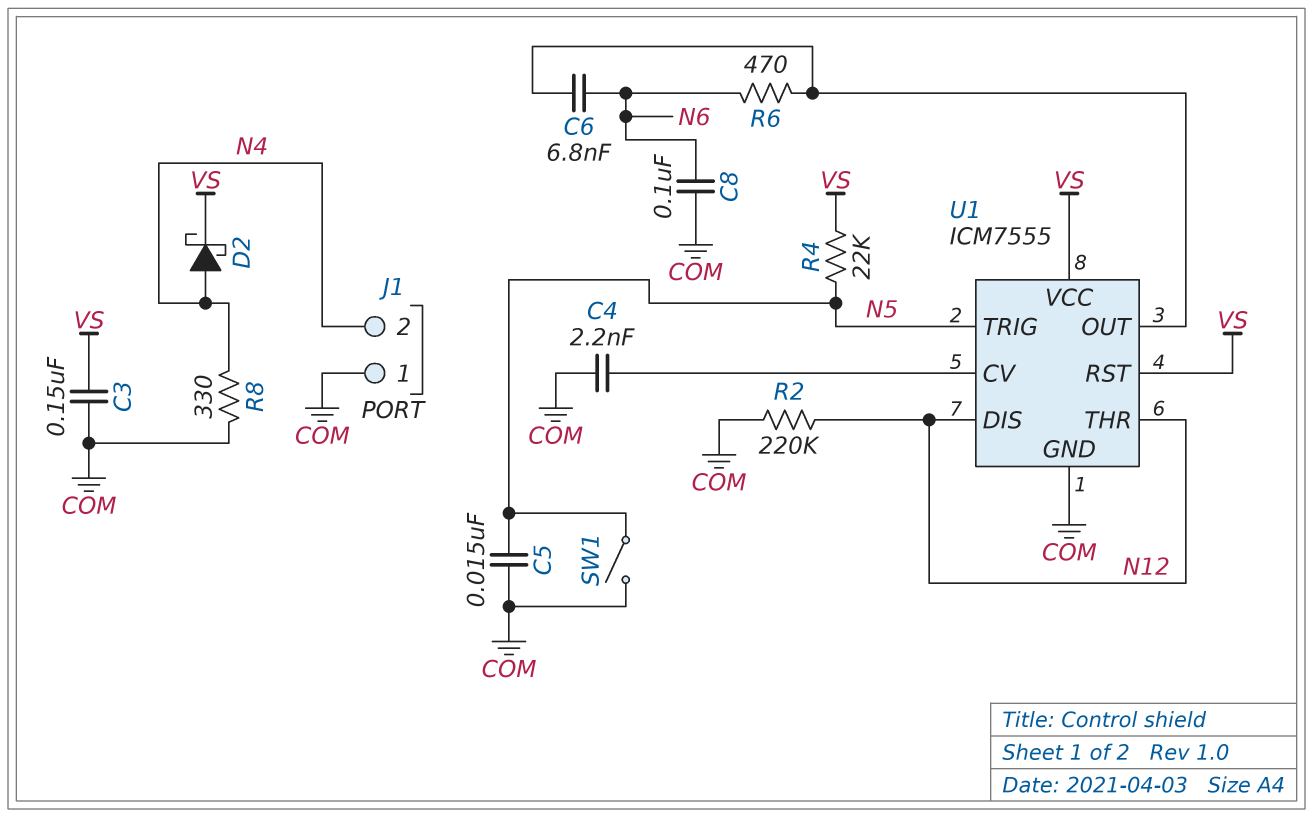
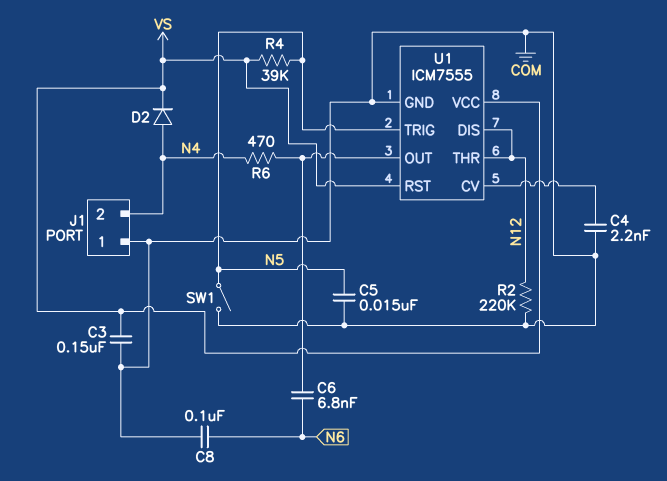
D2: schottky (A N4, K VS) -> diode (A N4, K VS)
R4: 22k (N5, VS) -> 39k (N5, VS)
R6: 470 (N6, U1/OUT) -> 470 (N4, U1/OUT)
R8: 330 (COM, N4) -> none

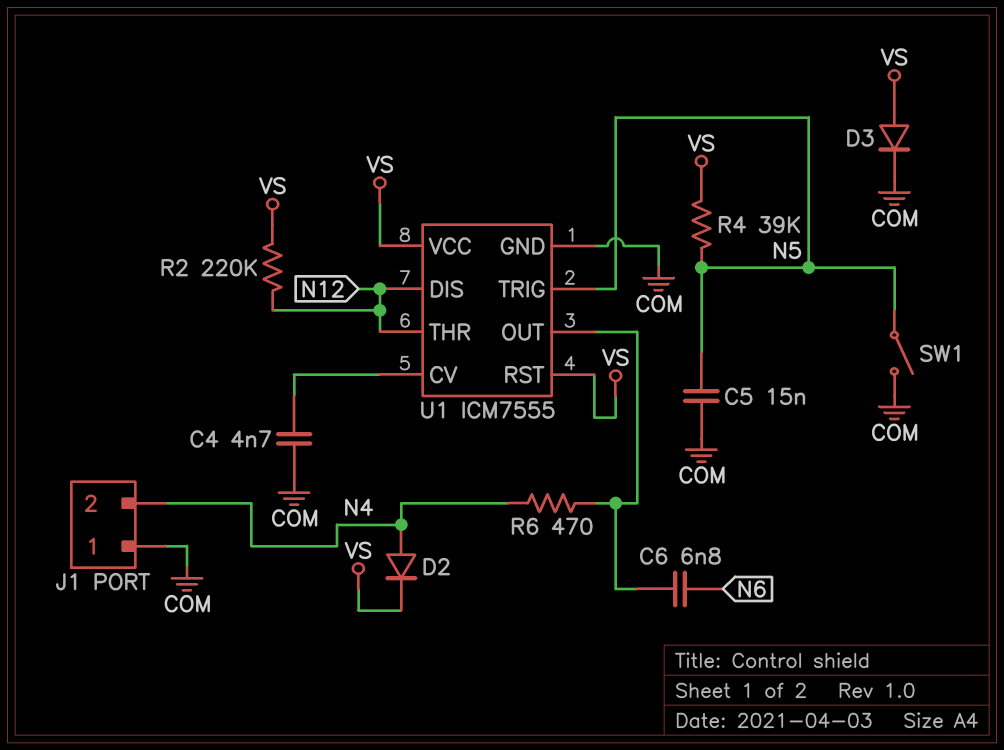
C3: 150nF (COM, VS) -> none
C4: 2.2nF (COM, U1/CV) -> 4.7nF (COM, U1/CV)
C8: 100nF (COM, N6) -> none
D3: none -> diode (A VS, K COM)
R2: 220k (COM, N12) -> 220k (N12, VS)

